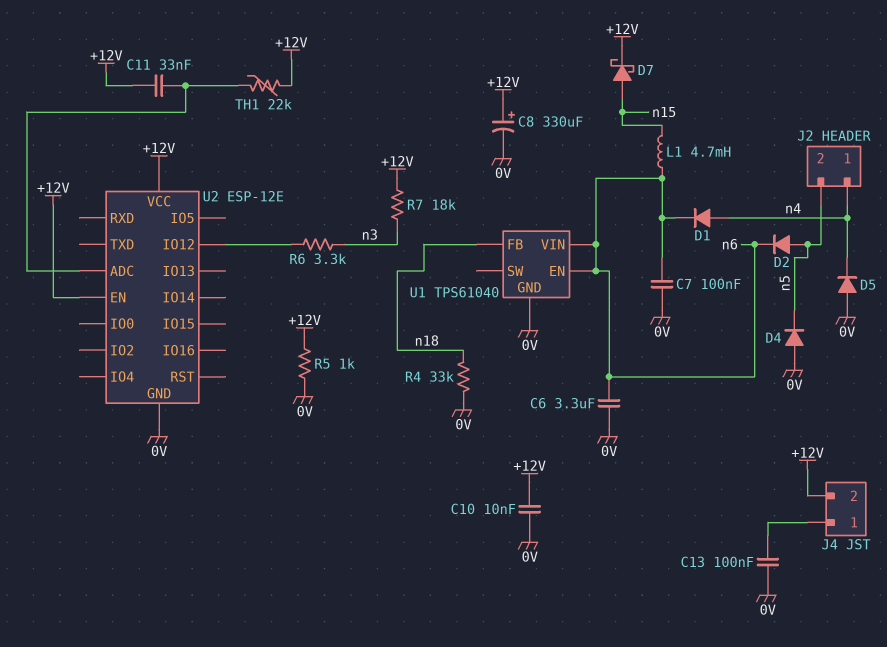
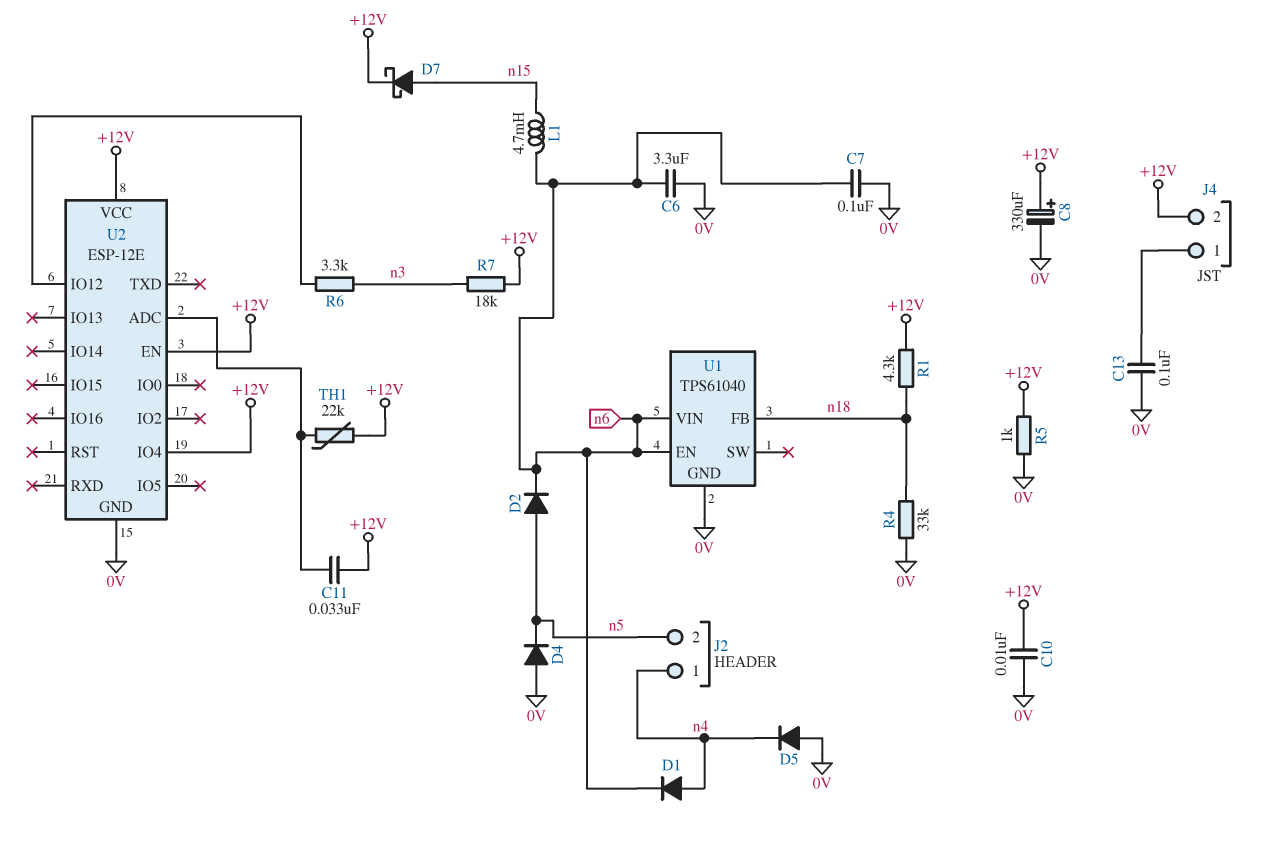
R1: none -> 4.3k (+12V, n18)
U2 pin IO4: none -> +12V

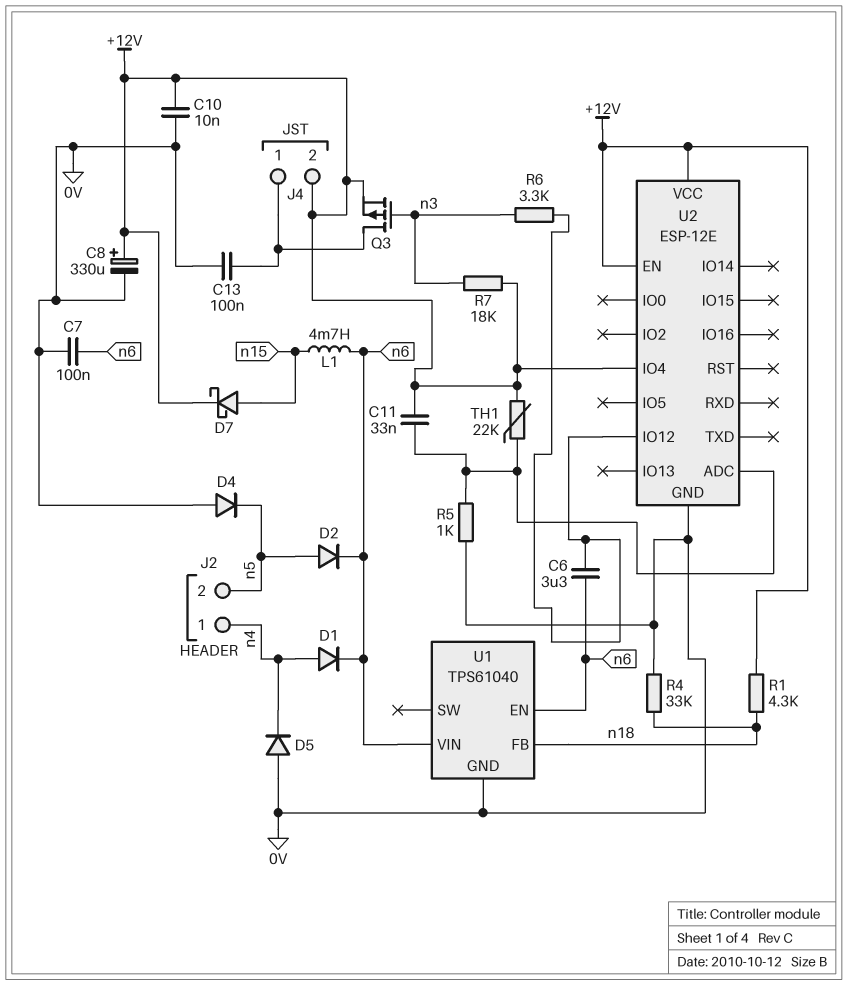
C6: 3.3uF (0V, n6) -> 3.3uF (U2/IO12, n6)
Q3: none -> PMOS (G n3, D J4/1, S +12V)
R5: 1k (+12V, 0V) -> 1k (0V, U2/ADC)

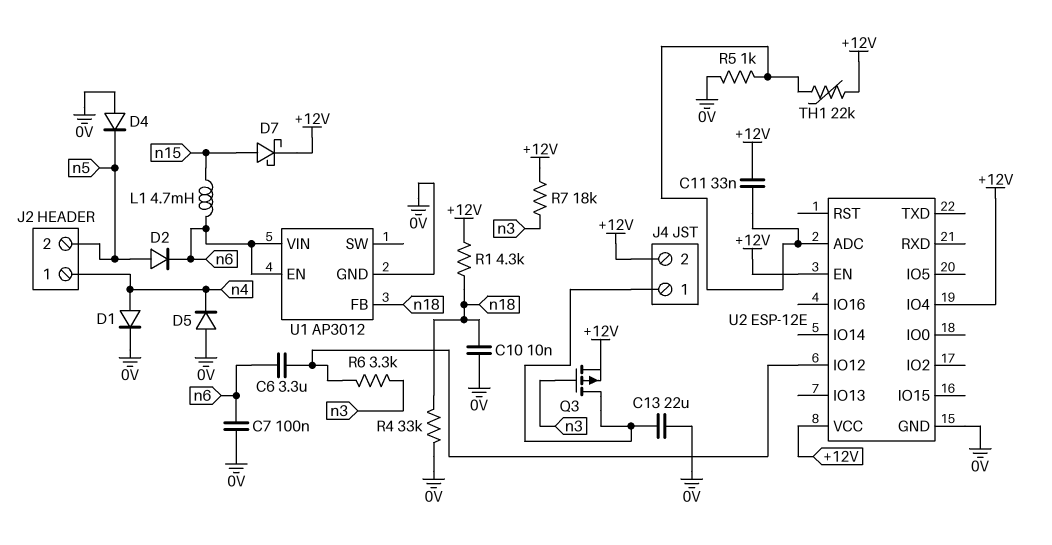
C8: 330uF (plus +12V, minus 0V) -> none
C10: 10nF (+12V, 0V) -> 10nF (0V, n18)
C13: 100nF (0V, J4/1) -> 22uF (0V, J4/1)
D1: diode (A n4, K n6) -> diode (A n4, K 0V)
U1: TPS61040 -> AP3012

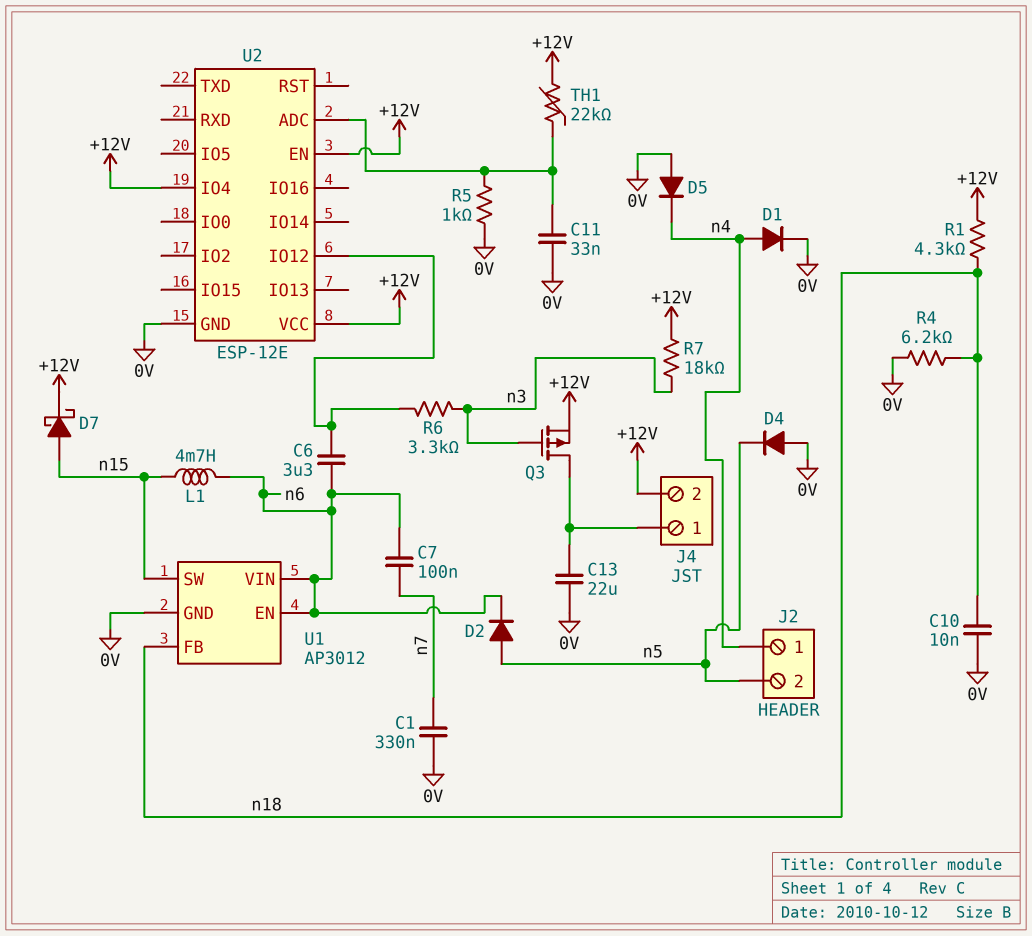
C1: none -> 330nF (0V, n7)
C7: 100nF (0V, n6) -> 100nF (n6, n7)
C11: 33nF (+12V, U2/ADC) -> 33nF (0V, U2/ADC)
R4: 33k (0V, n18) -> 6.2k (0V, n18)
U1 pin SW: none -> n15

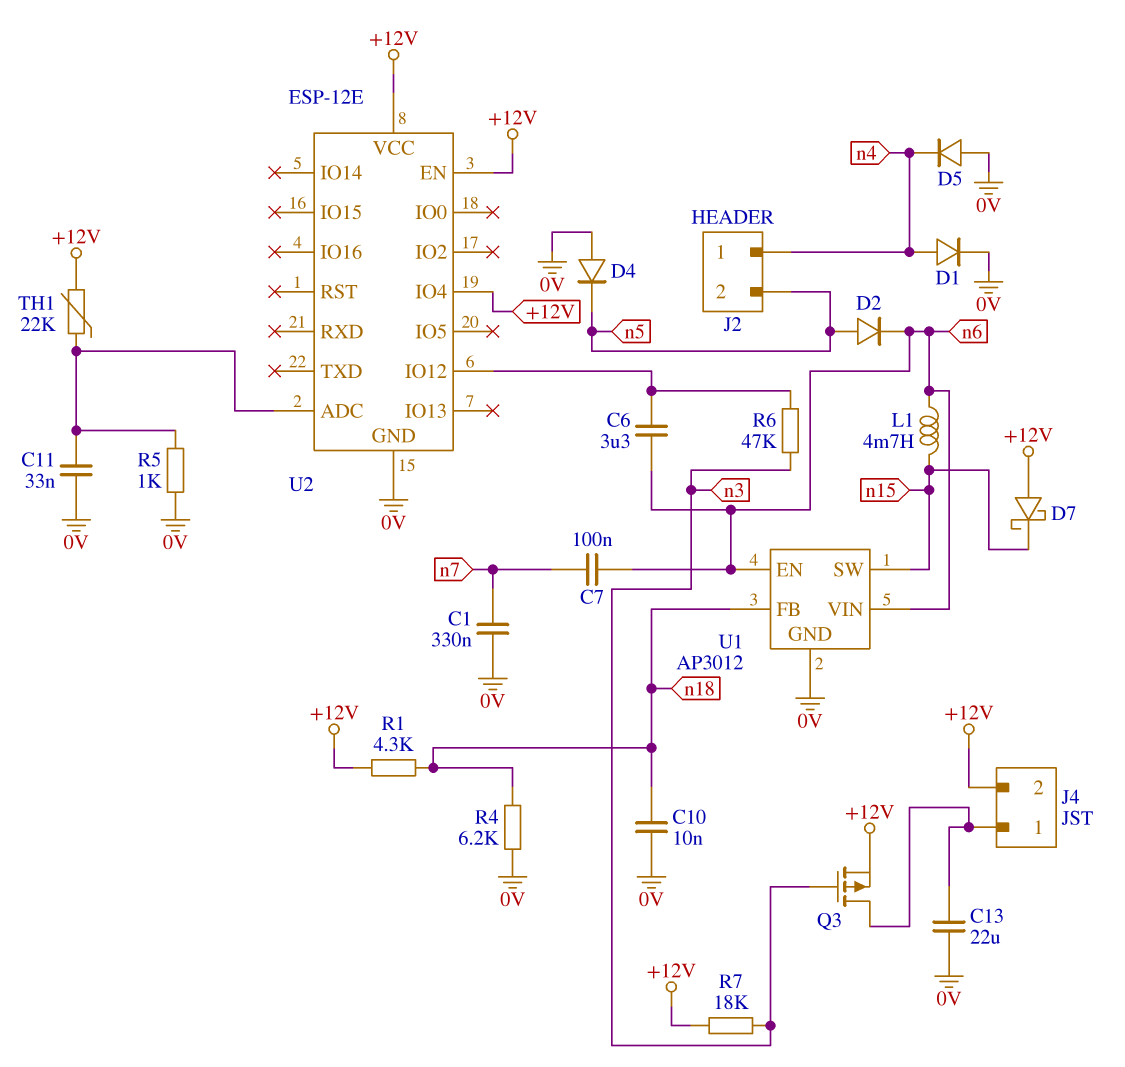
D7: schottky (A n15, K +12V) -> schottky (A +12V, K n15)
R6: 3.3k (U2/IO12, n3) -> 47k (U2/IO12, n3)

